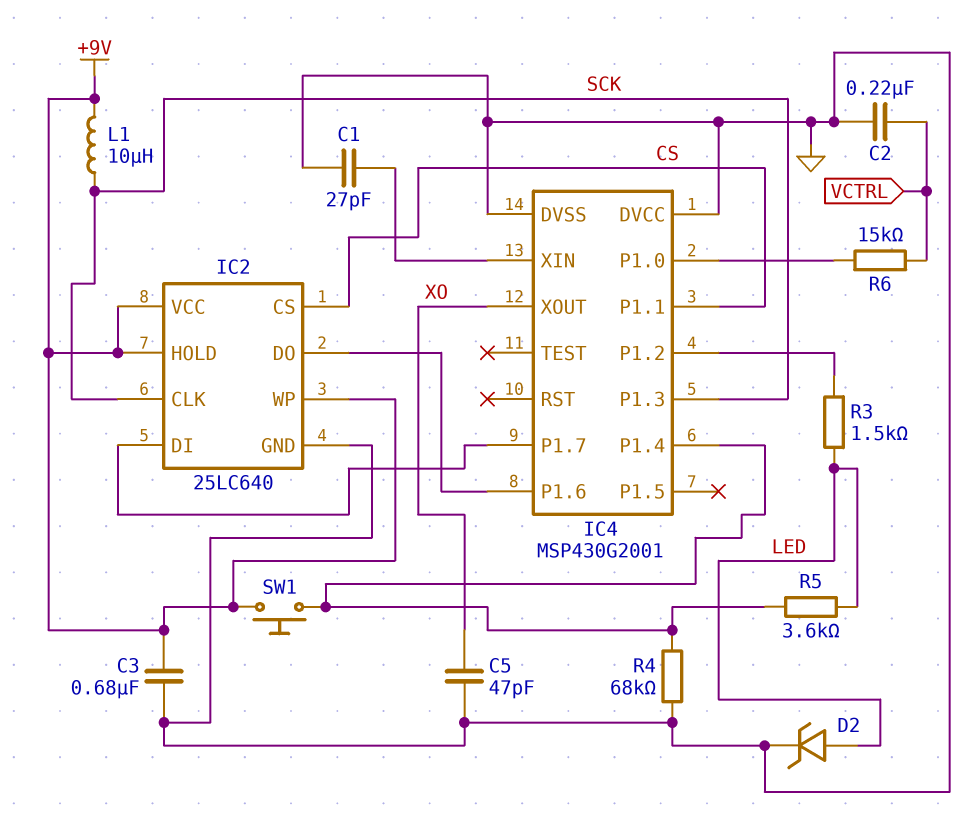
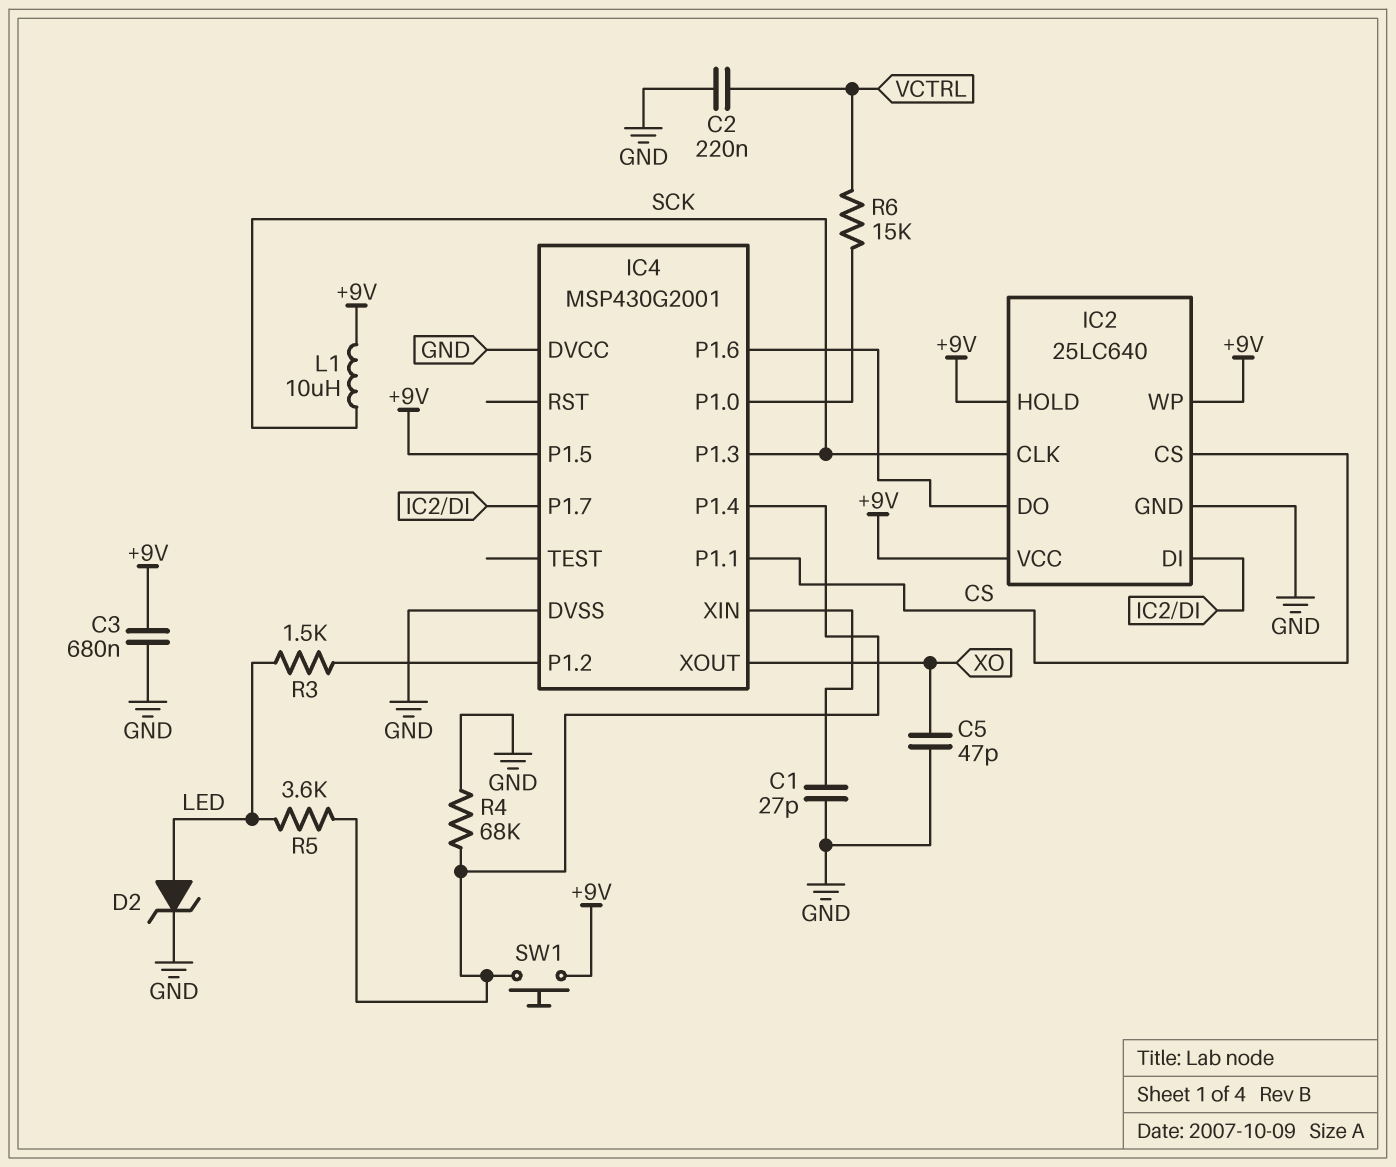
IC4 pin P1.5: none -> +9V

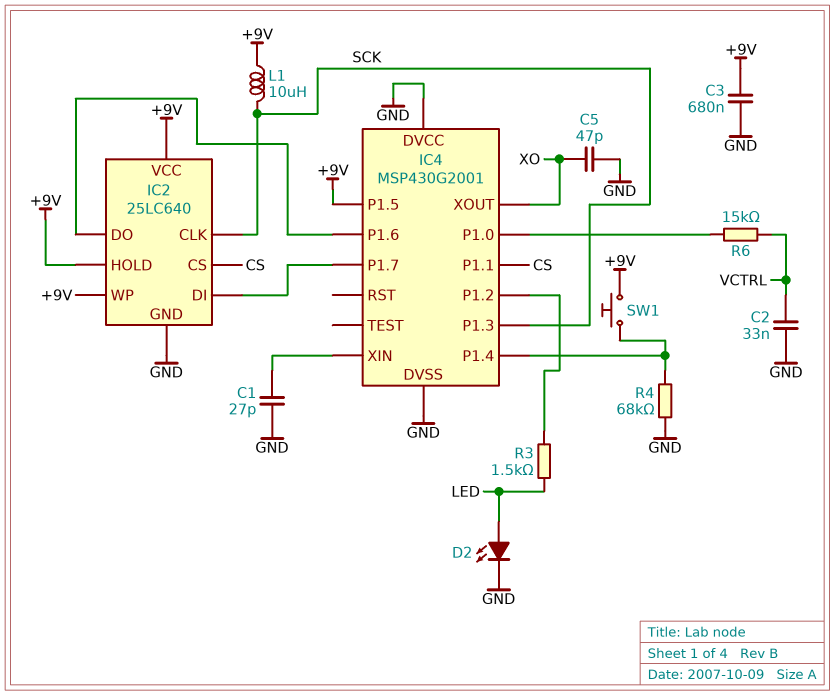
C2: 220nF (GND, VCTRL) -> 33nF (GND, VCTRL)
D2: zener (A LED, K GND) -> LED (A LED, K GND)
R5: 3.6k (IC4/P1.4, LED) -> none

